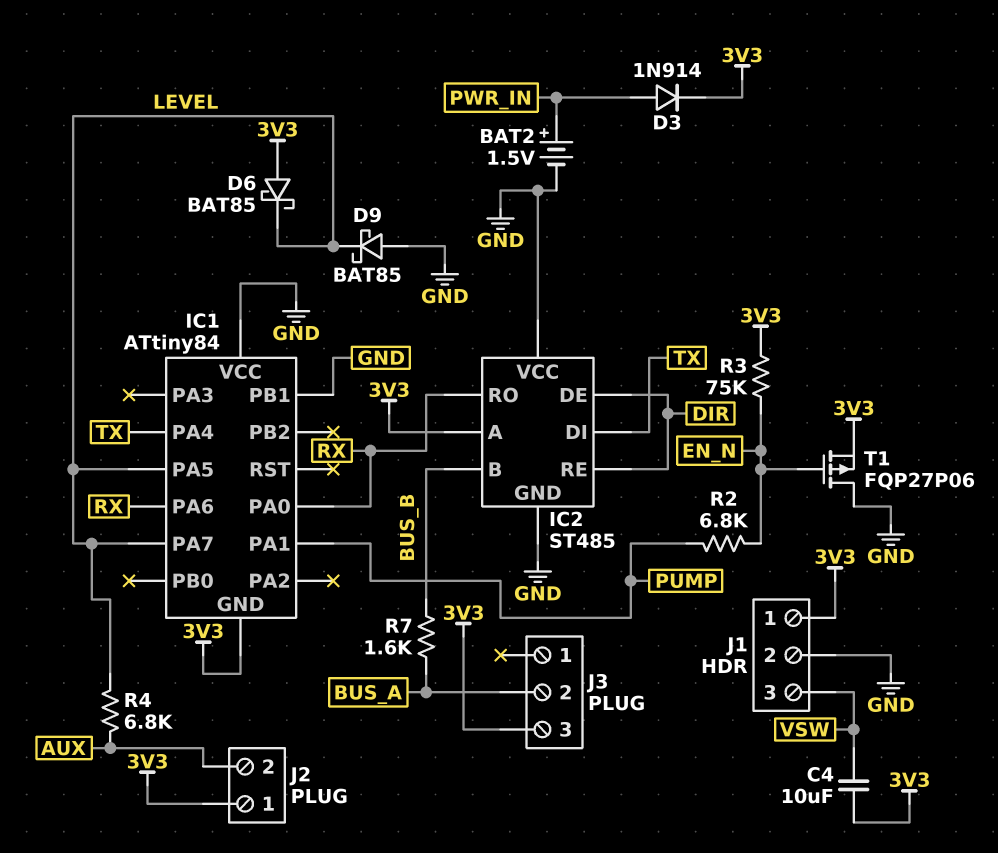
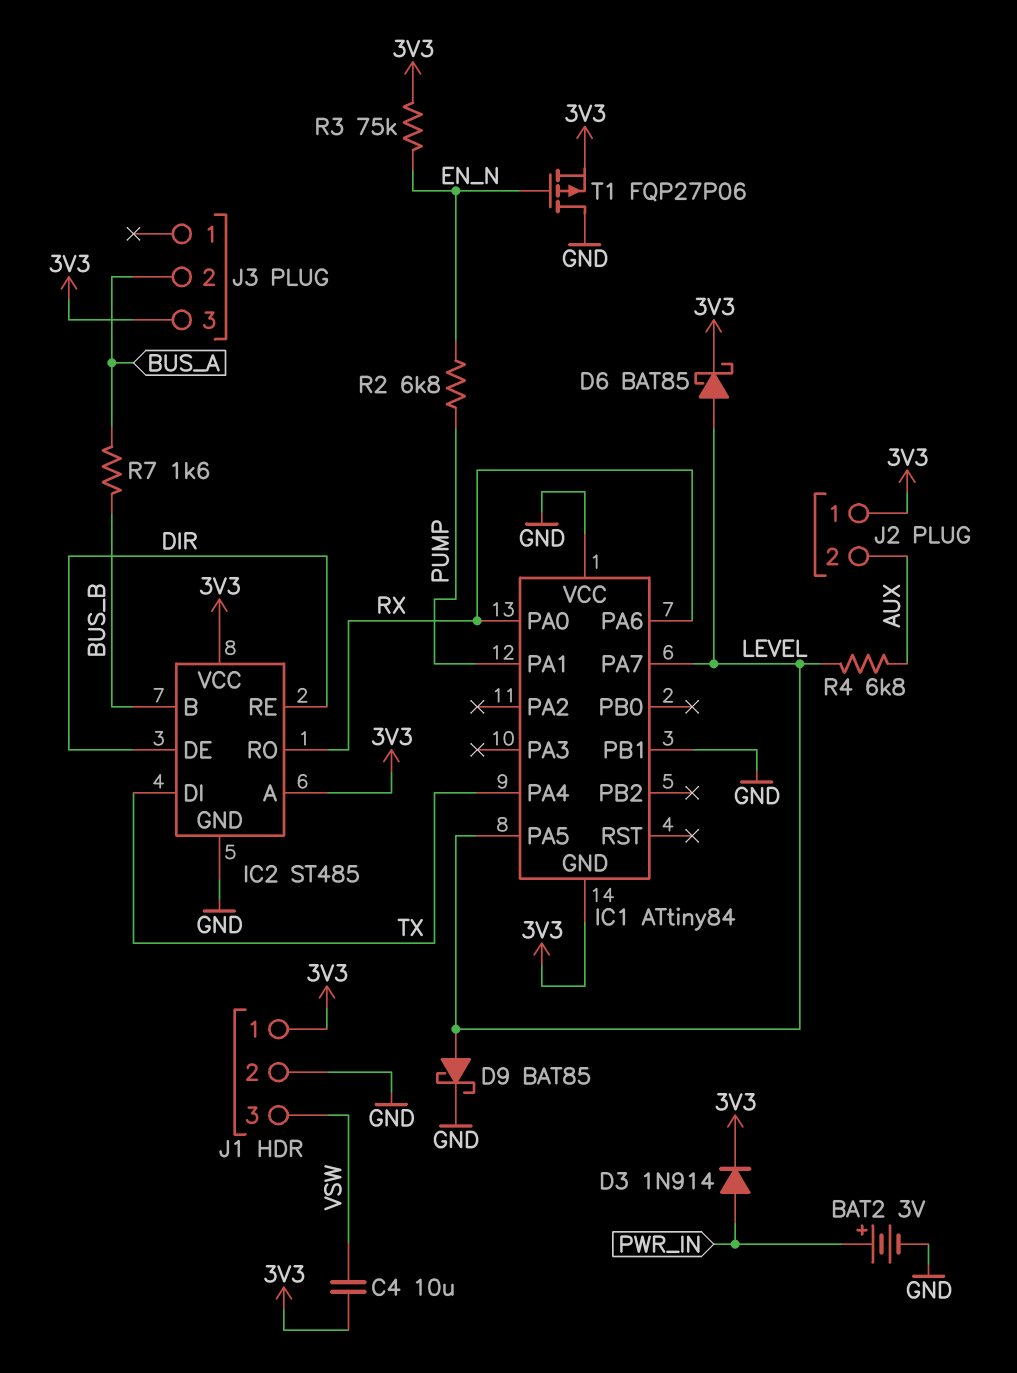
BAT2: 1.5V (plus PWR_IN, minus GND) -> 3V (plus PWR_IN, minus GND)
D6: schottky BAT85 (A 3V3, K LEVEL) -> schottky BAT85 (A LEVEL, K 3V3)
D9: schottky BAT85 (A GND, K LEVEL) -> schottky BAT85 (A LEVEL, K GND)
IC2 pin VCC: GND -> 3V3

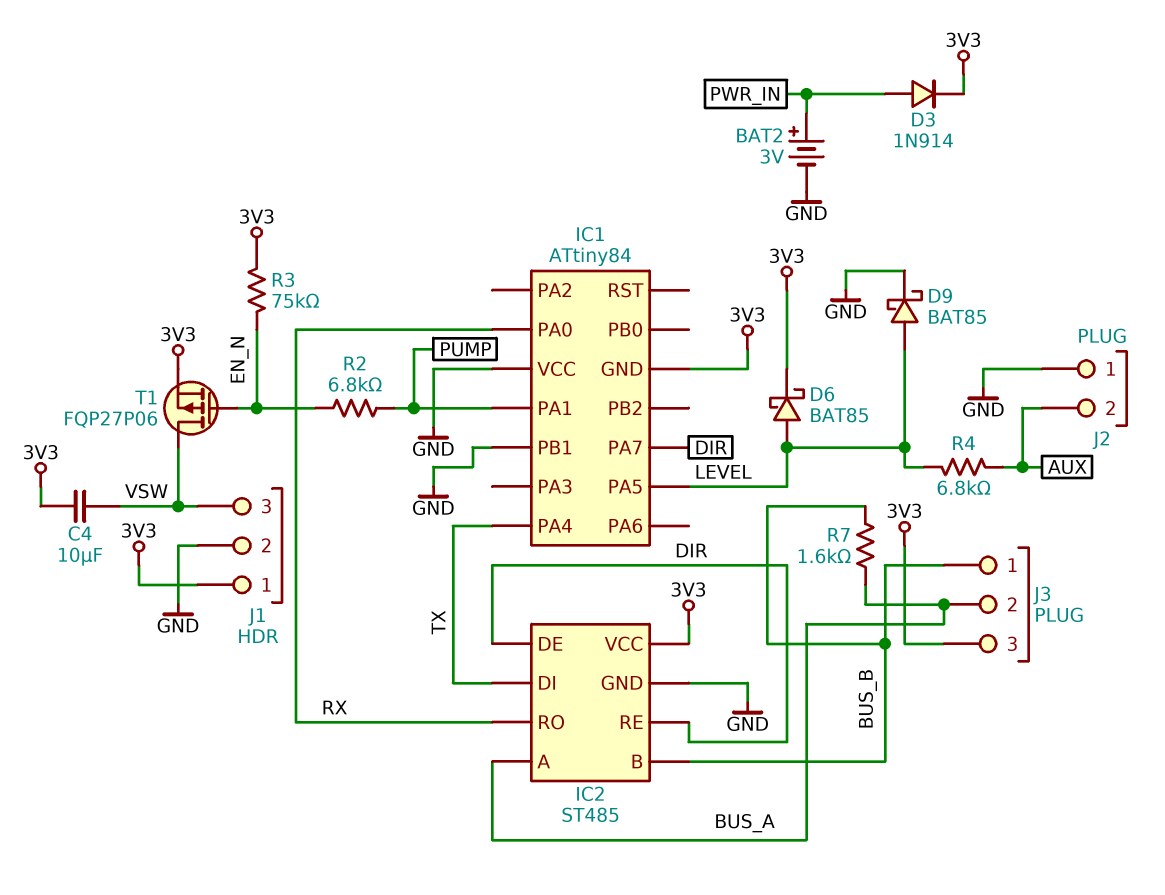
IC1 pin PA6: RX -> none
IC1 pin PA7: LEVEL -> DIR
IC2 pin A: 3V3 -> BUS_A
J2 pin 1: 3V3 -> GND
J3 pin 1: none -> BUS_B
T1: PMOS FQP27P06 (G EN_N, D GND, S 3V3) -> PMOS FQP27P06 (G EN_N, D VSW, S 3V3)

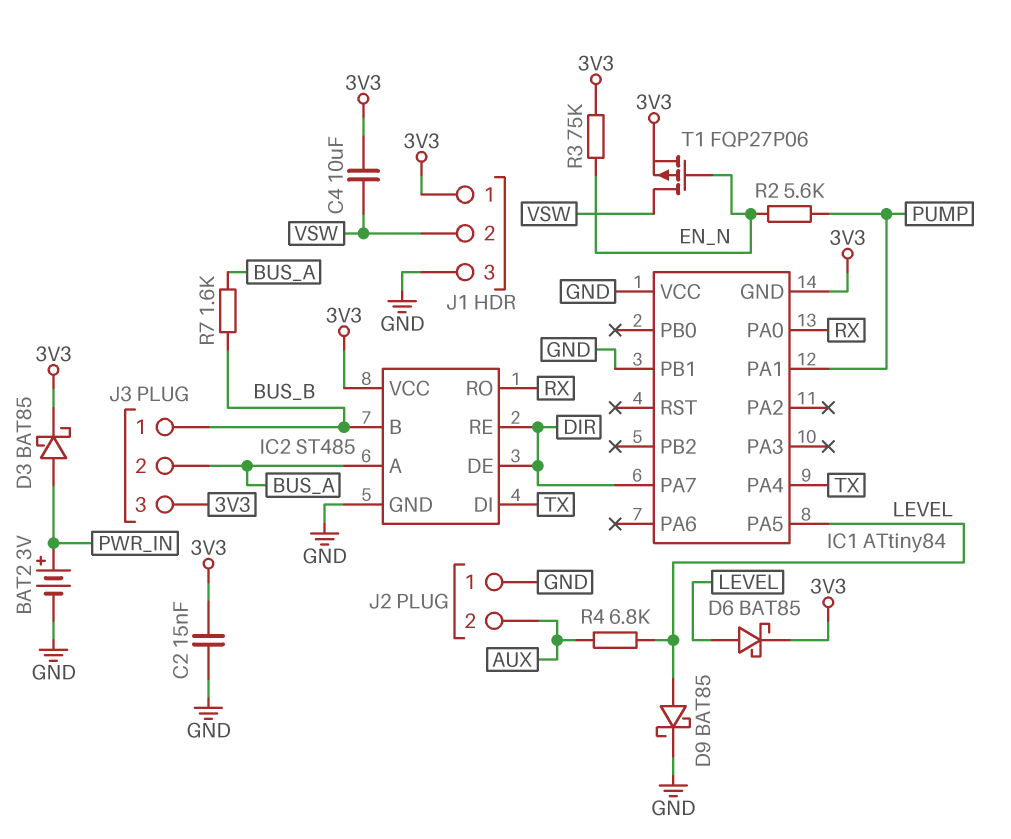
C2: none -> 15nF (3V3, GND)
D3: diode 1N914 (A PWR_IN, K 3V3) -> schottky BAT85 (A PWR_IN, K 3V3)
J1 pin 2: GND -> VSW
J1 pin 3: VSW -> GND
R2: 6.8k (EN_N, PUMP) -> 5.6k (EN_N, PUMP)

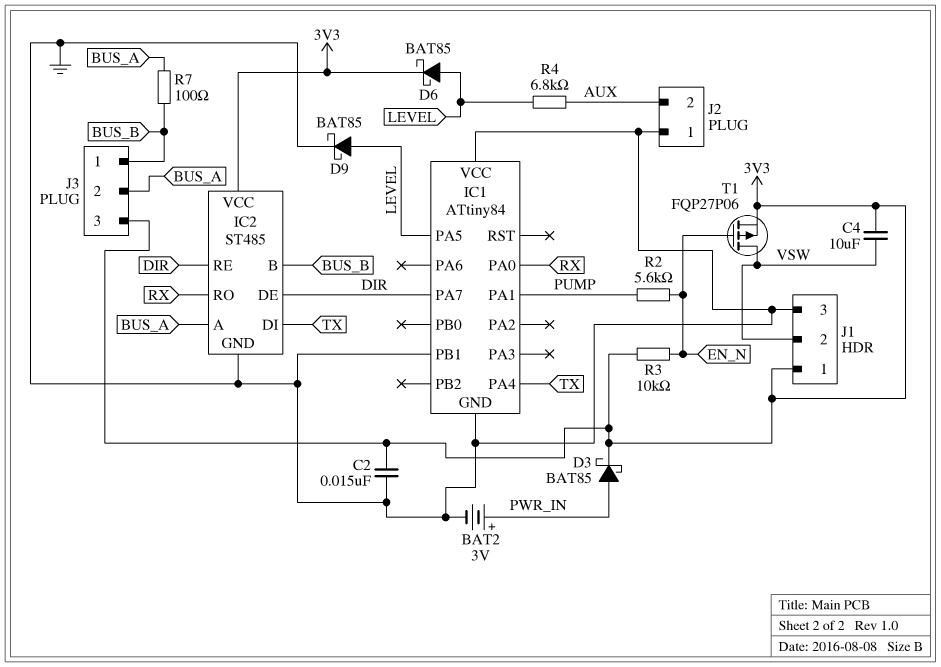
IC1 pin GND: 3V3 -> GND
R3: 75k (3V3, EN_N) -> 10k (3V3, EN_N)
R7: 1.6k (BUS_A, BUS_B) -> 100 (BUS_A, BUS_B)

